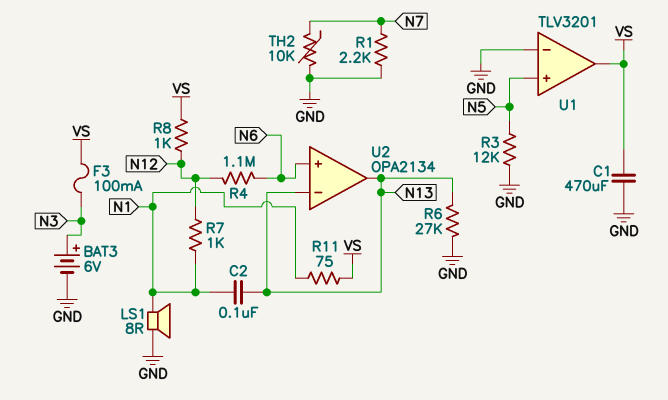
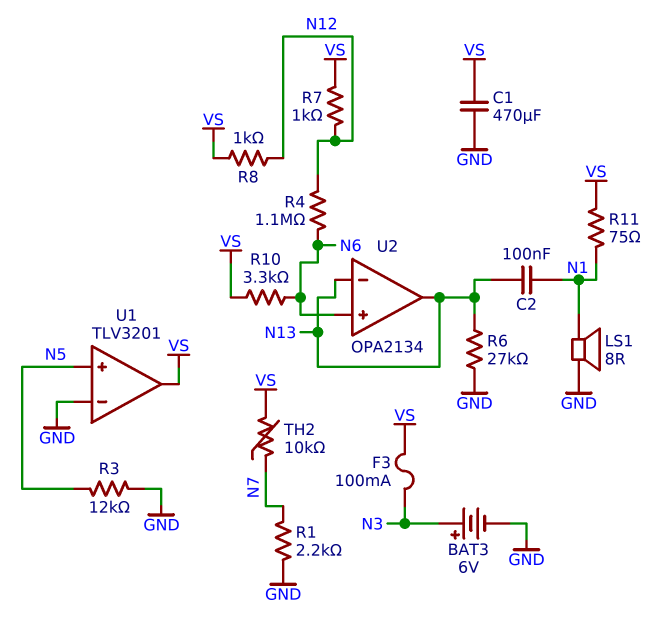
R7: 1k (N1, N12) -> 1k (N12, VS)
R10: none -> 3.3k (N6, VS)
TH2: 10k (GND, N7) -> 10k (N7, VS)

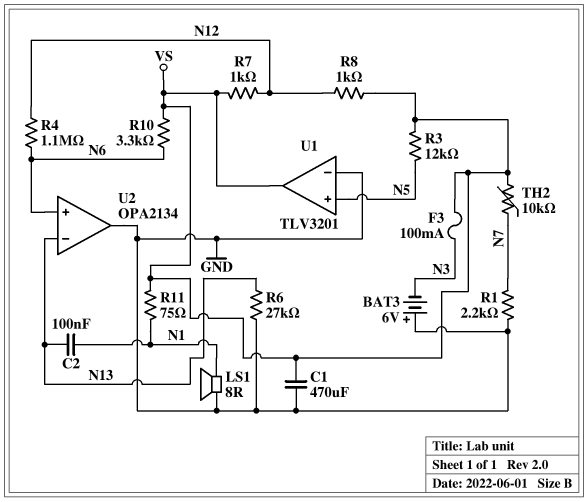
BAT3: 6V (plus N3, minus GND) -> 6V (plus GND, minus N3)
R3: 12k (GND, N5) -> 12k (N5, VS)
U2 pin out: N13 -> GND

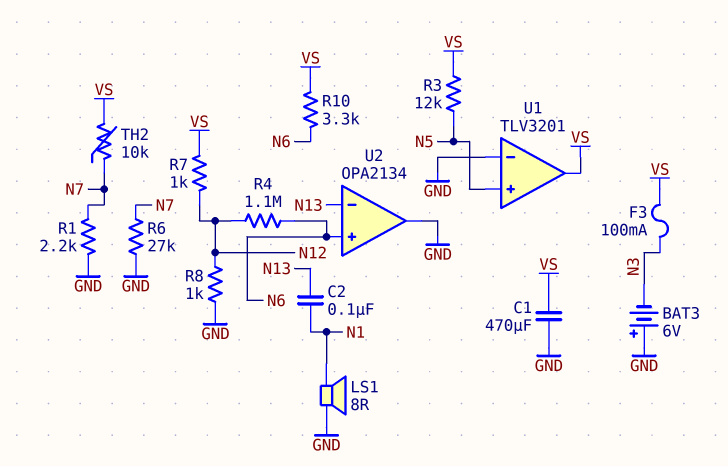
R6: 27k (GND, N13) -> 27k (GND, N7)
R8: 1k (N12, VS) -> 1k (GND, N12)
R11: 75 (N1, VS) -> none

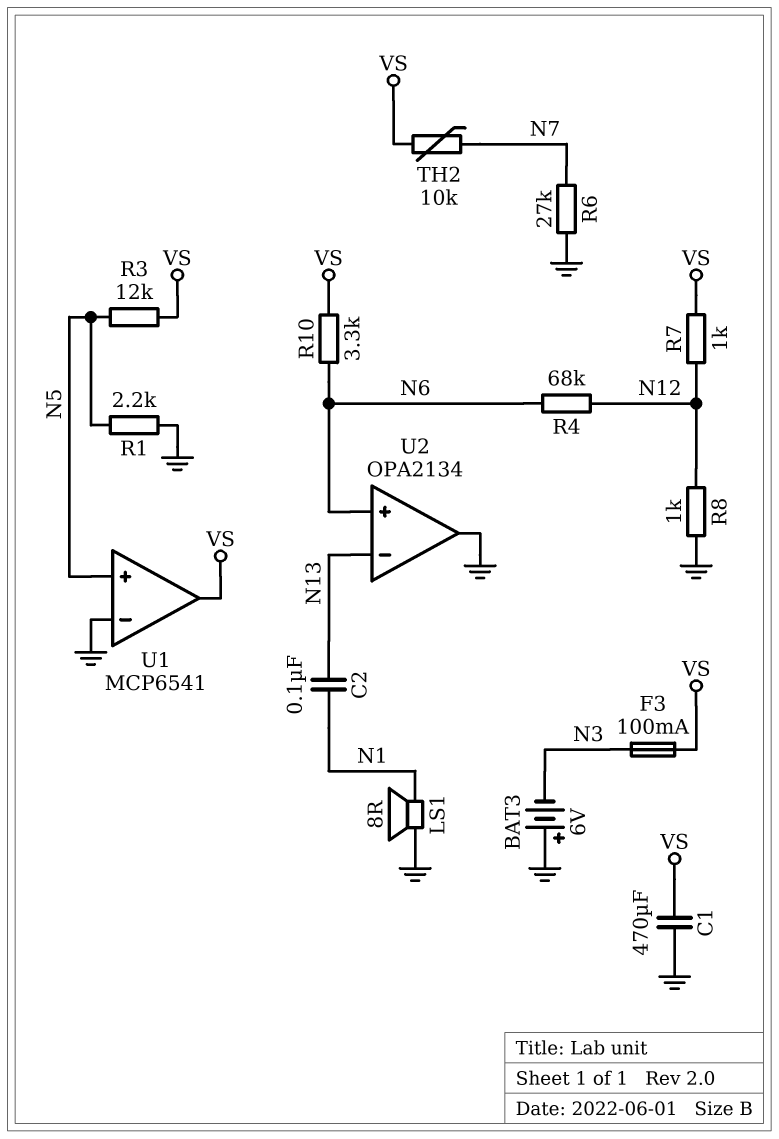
R1: 2.2k (GND, N7) -> 2.2k (GND, N5)
R4: 1.1M (N6, N12) -> 68k (N6, N12)
U1: TLV3201 -> MCP6541

